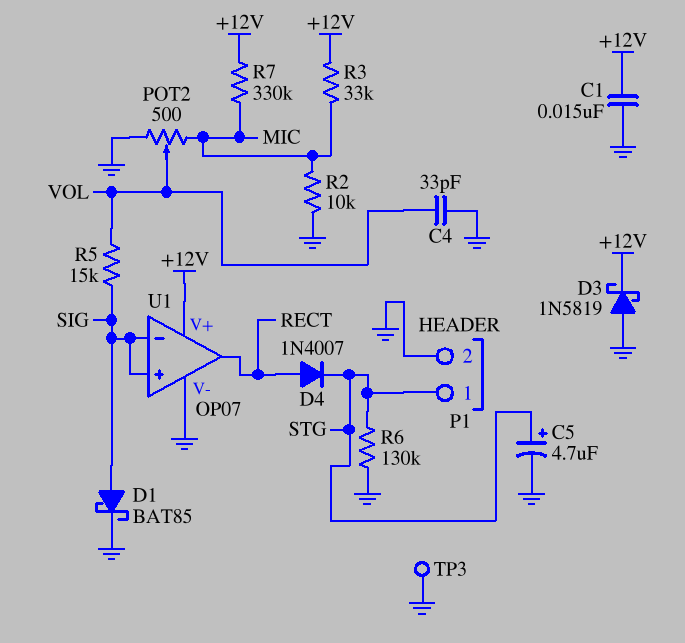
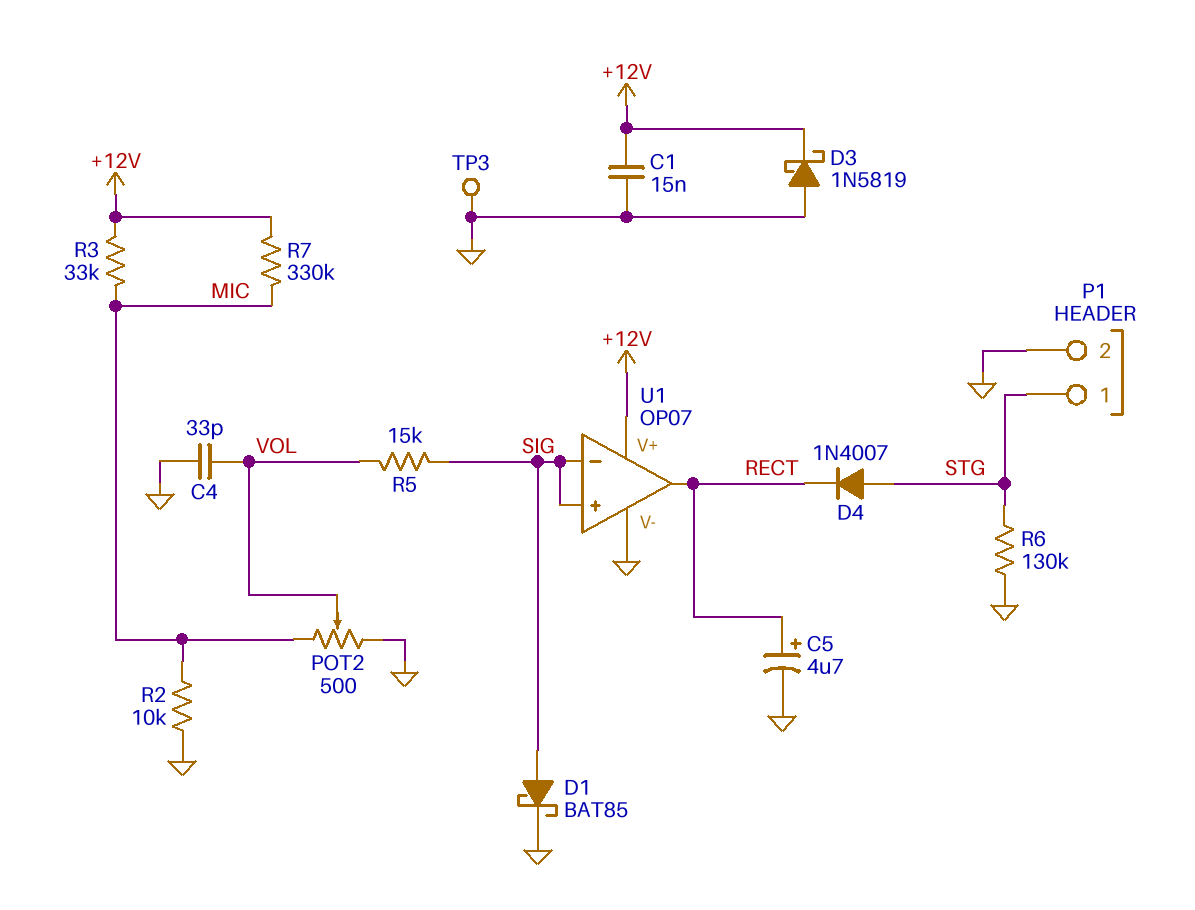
C5: 4.7uF (plus STG, minus GND) -> 4.7uF (plus RECT, minus GND)
D4: diode 1N4007 (A RECT, K STG) -> diode 1N4007 (A STG, K RECT)

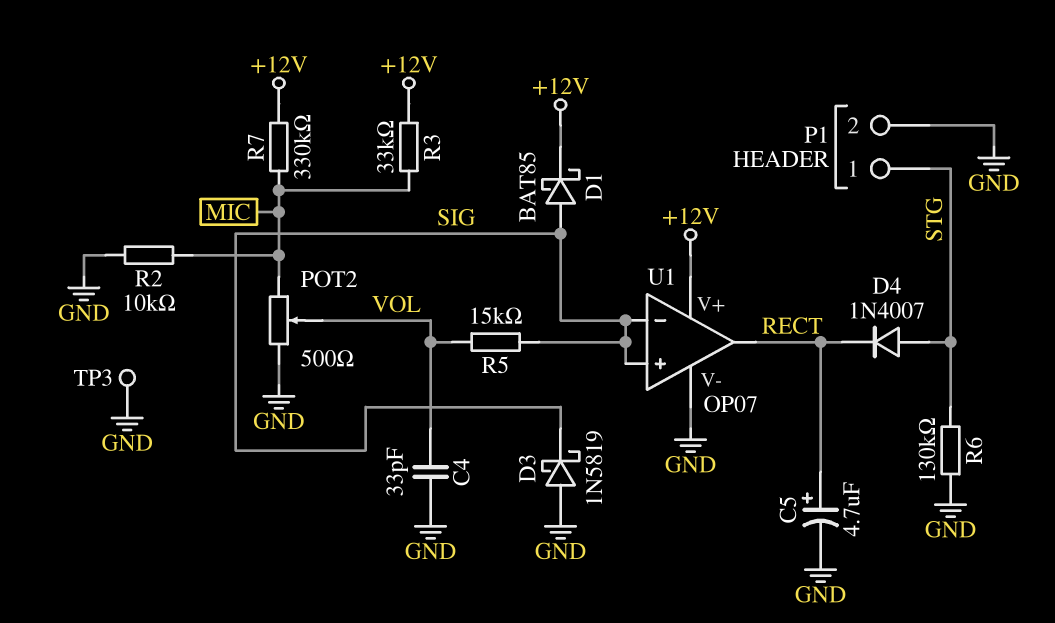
C1: 15nF (+12V, GND) -> none
D1: schottky BAT85 (A SIG, K GND) -> schottky BAT85 (A SIG, K +12V)
D3: schottky 1N5819 (A GND, K +12V) -> schottky 1N5819 (A GND, K SIG)

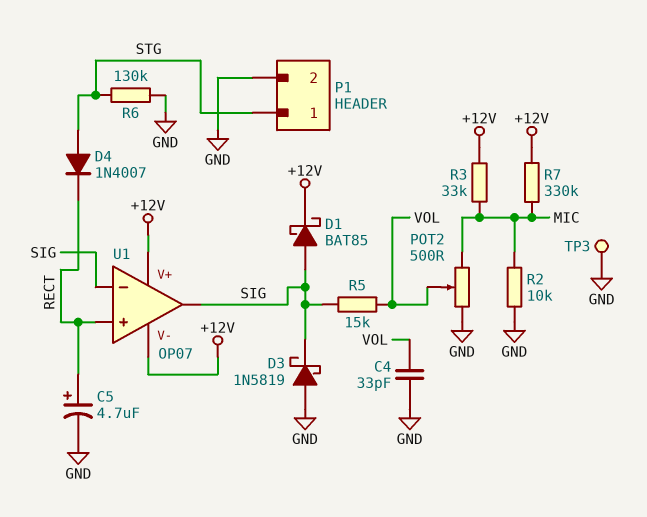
U1 pin V-: GND -> +12V
U1 pin in+: SIG -> RECT
U1 pin out: RECT -> SIG

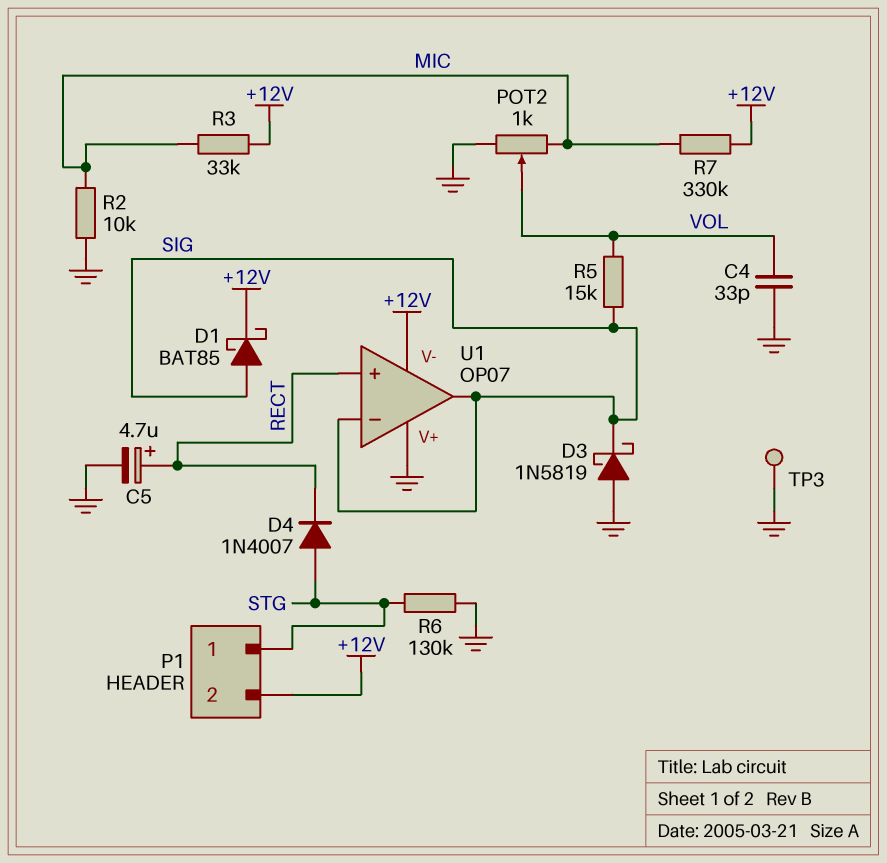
P1 pin 2: GND -> +12V
POT2: 500 (GND, MIC, wiper VOL) -> 1k (GND, MIC, wiper VOL)
U1 pin V+: +12V -> GND

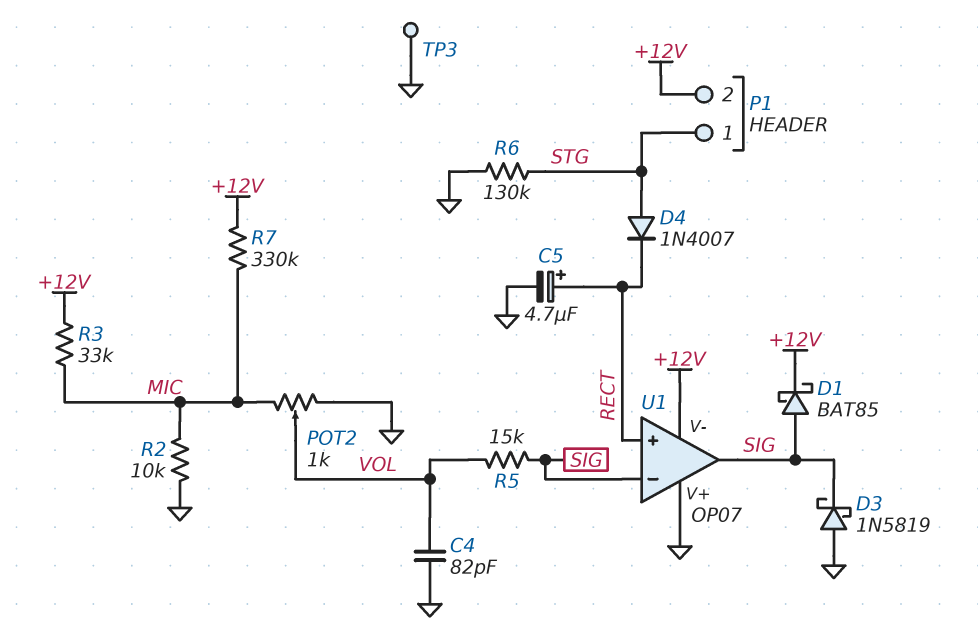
C4: 33pF (GND, VOL) -> 82pF (GND, VOL)

